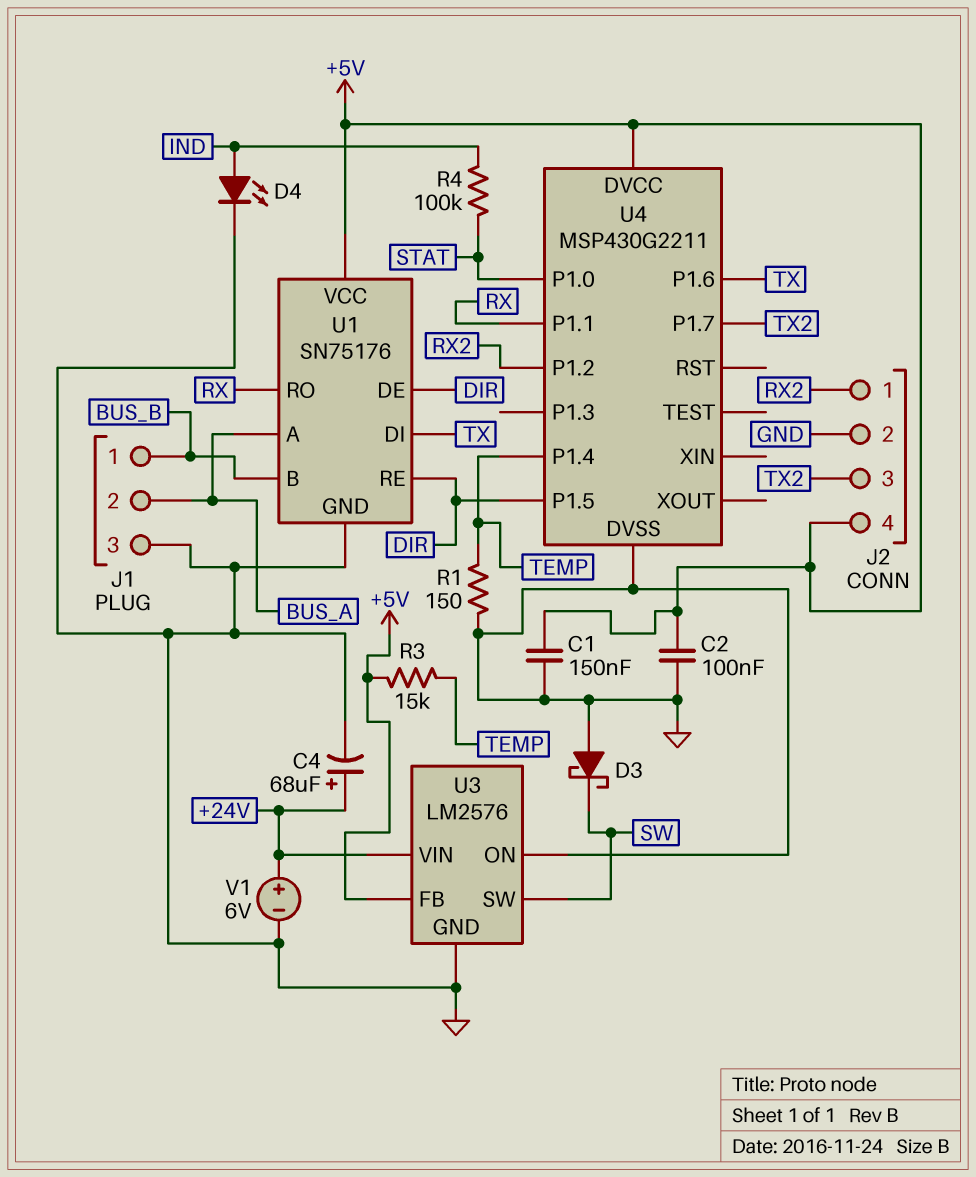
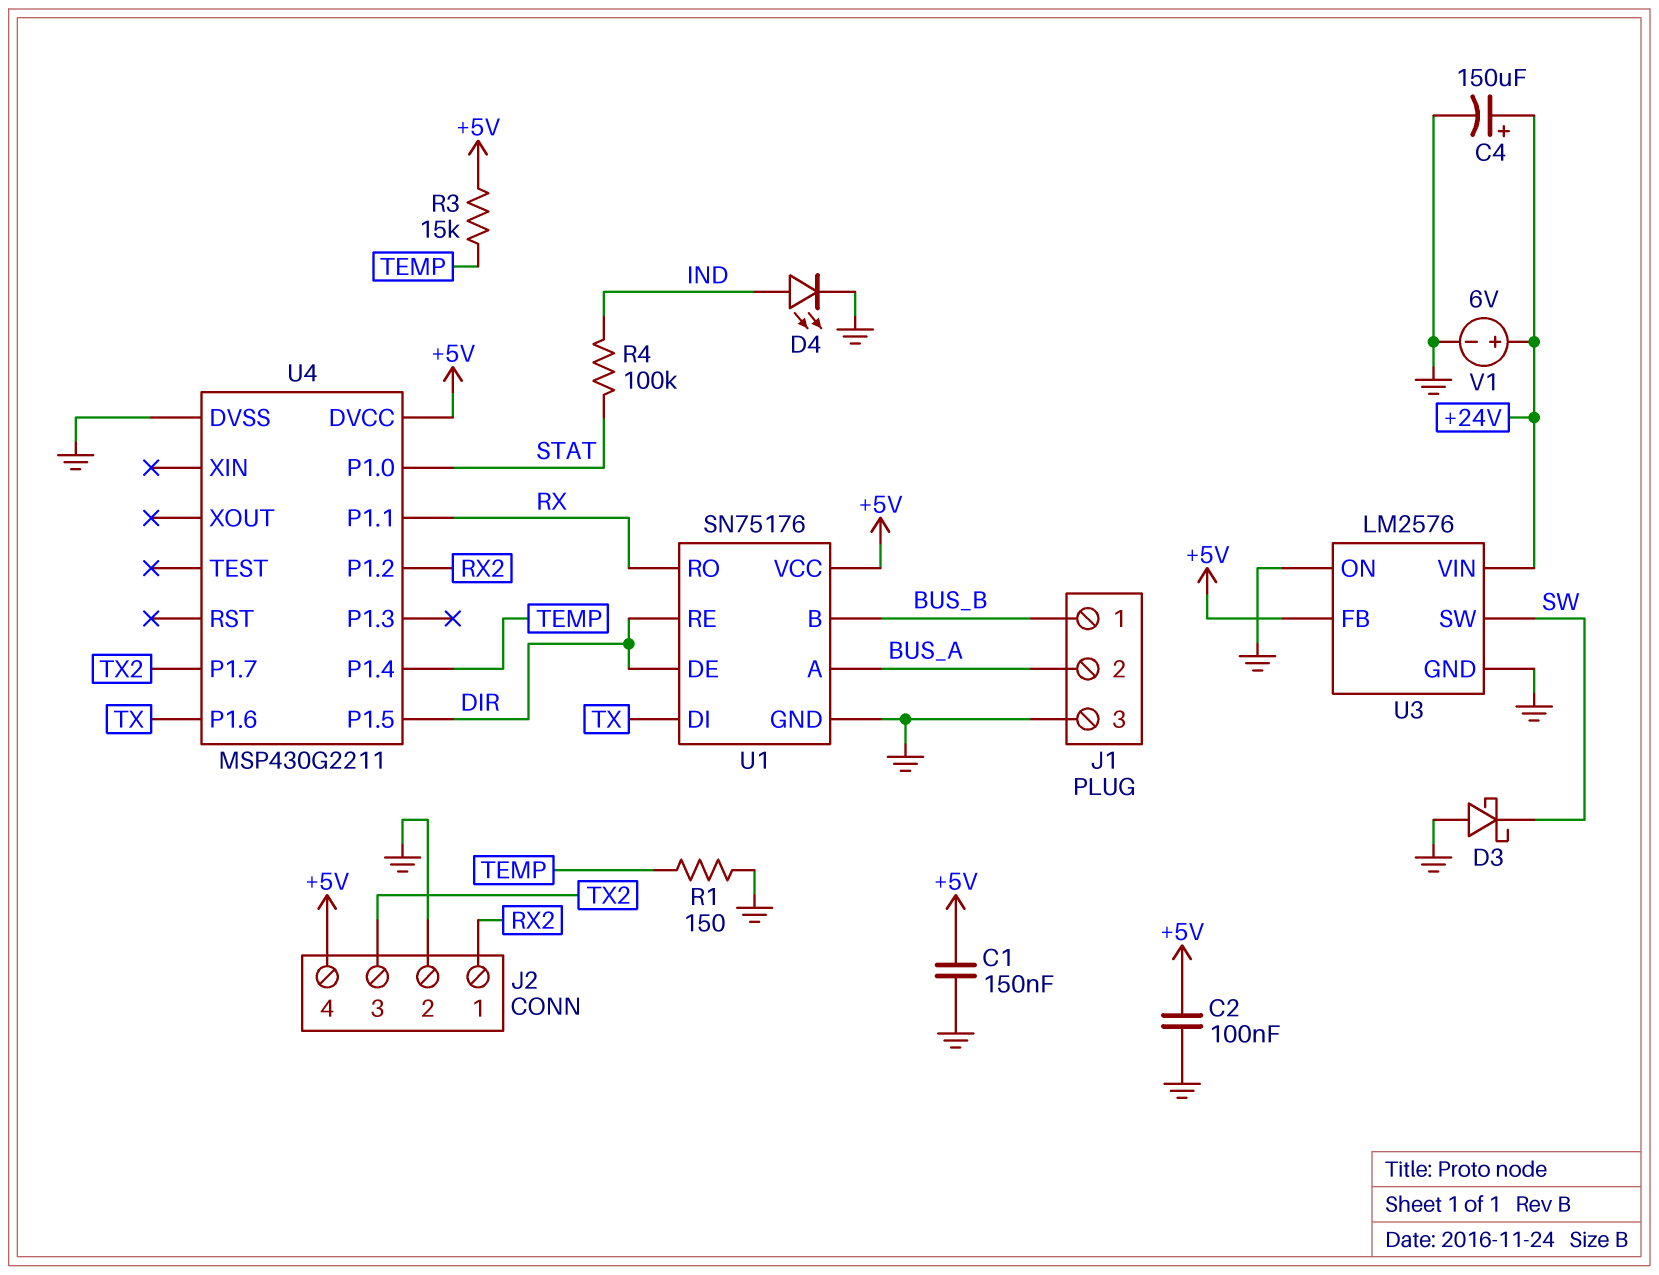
C4: 68uF (plus +24V, minus GND) -> 150uF (plus +24V, minus GND)

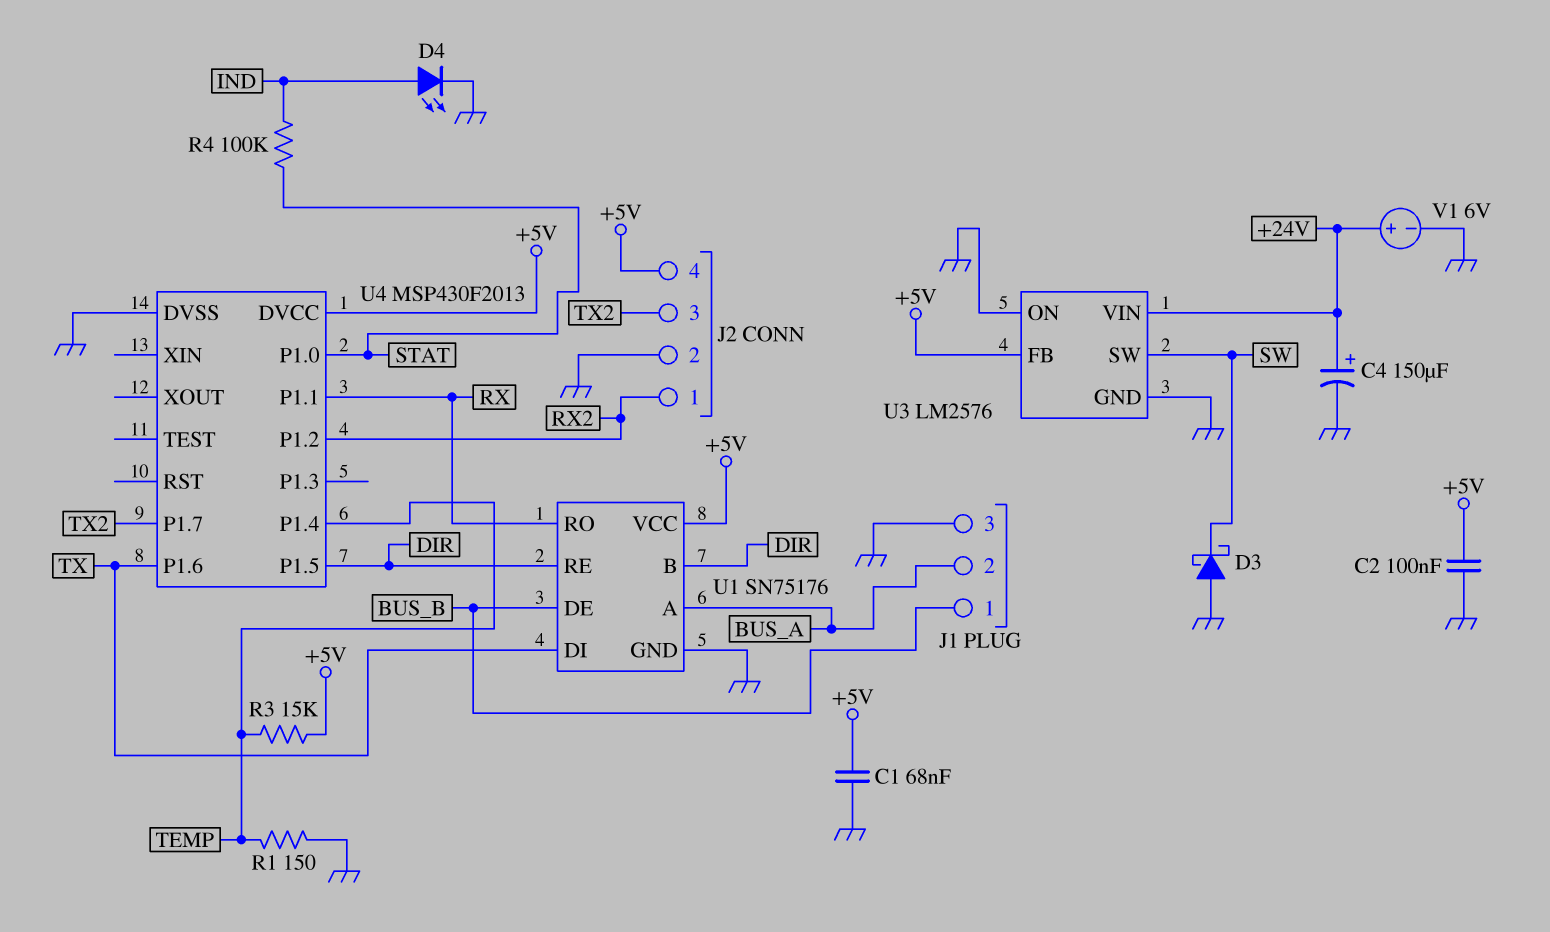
C1: 150nF (+5V, GND) -> 68nF (+5V, GND)
U1 pin B: BUS_B -> DIR
U1 pin DE: DIR -> BUS_B
U4: MSP430G2211 -> MSP430F2013

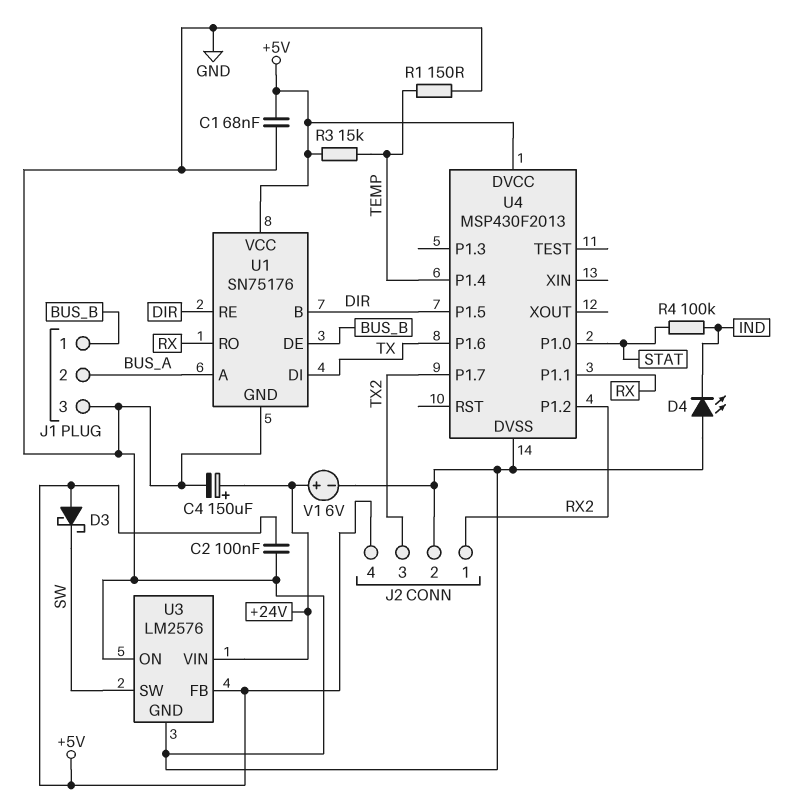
D3: schottky (A GND, K SW) -> schottky (A +5V, K SW)
D4: LED (A IND, K GND) -> LED (A GND, K IND)

